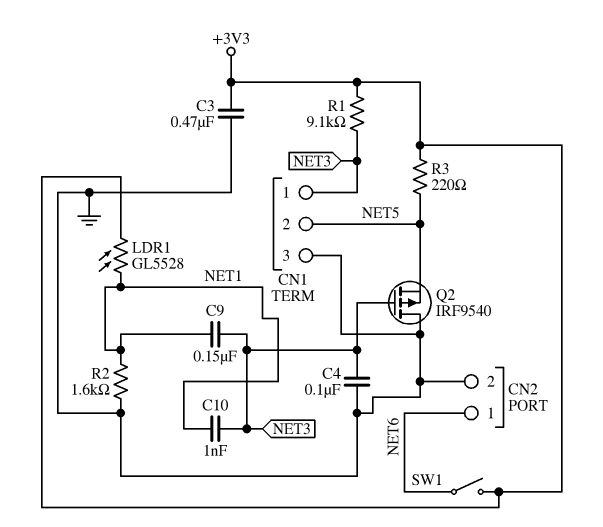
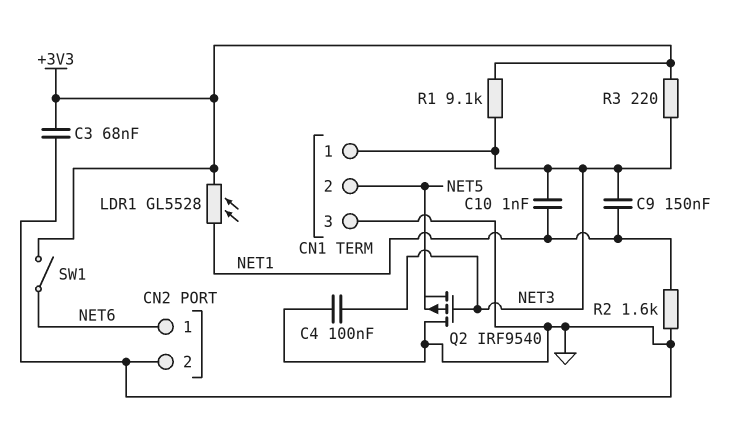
C3: 470nF (+3V3, GND) -> 68nF (+3V3, GND)
R3: 220 (+3V3, NET5) -> 220 (+3V3, NET3)

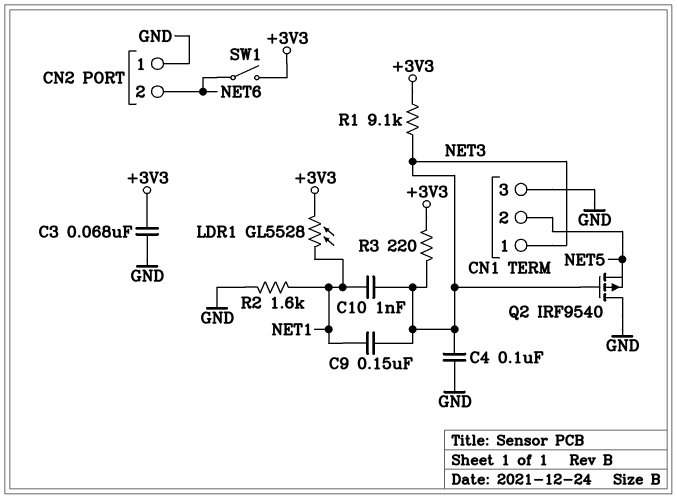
CN2 pin 1: NET6 -> GND
CN2 pin 2: GND -> NET6

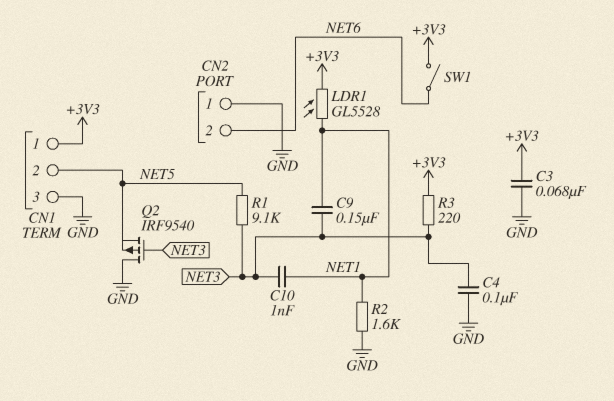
CN1 pin 1: NET3 -> +3V3
R1: 9.1k (+3V3, NET3) -> 9.1k (NET3, NET5)

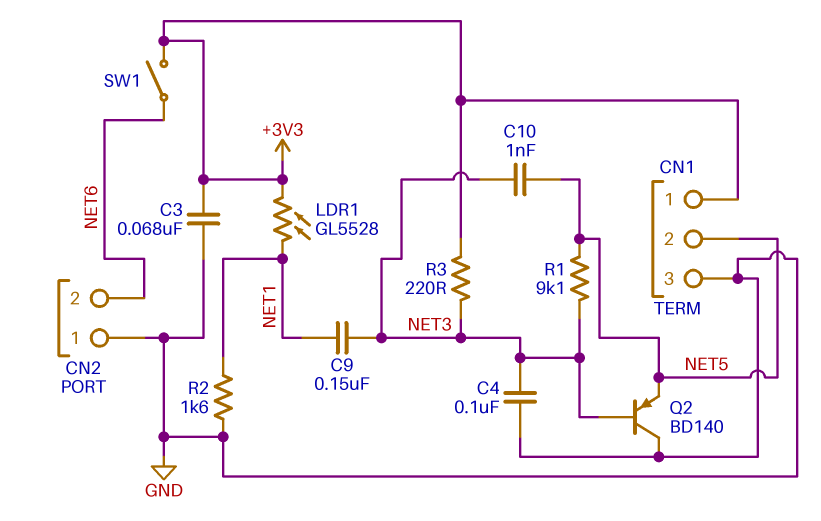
C10: 1nF (NET1, NET3) -> 1nF (NET3, NET5)
Q2: PMOS IRF9540 (G NET3, D GND, S NET5) -> PNP BD140 (B NET3, C GND, E NET5)

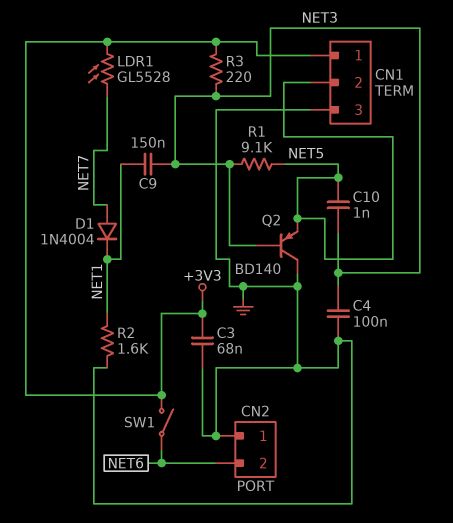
D1: none -> diode 1N4004 (A NET7, K NET1)
LDR1: GL5528 (+3V3, NET1) -> GL5528 (+3V3, NET7)

